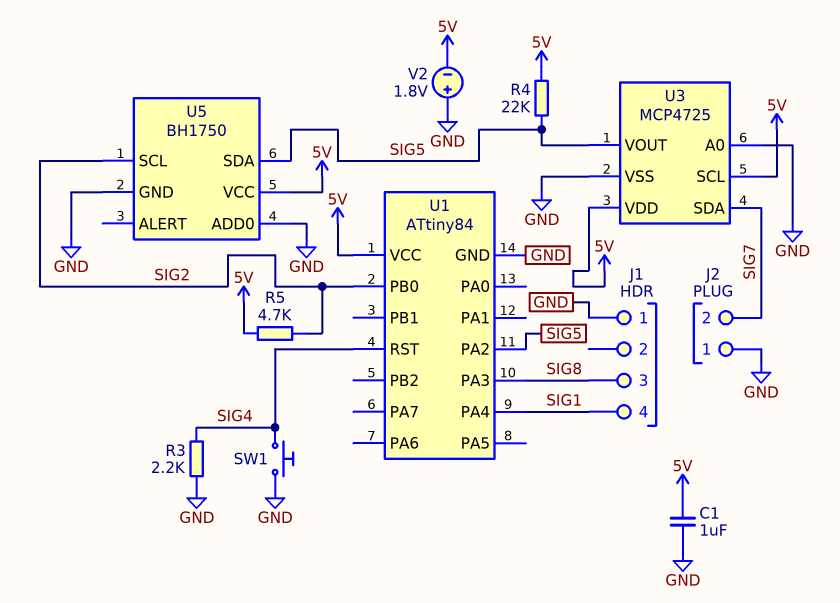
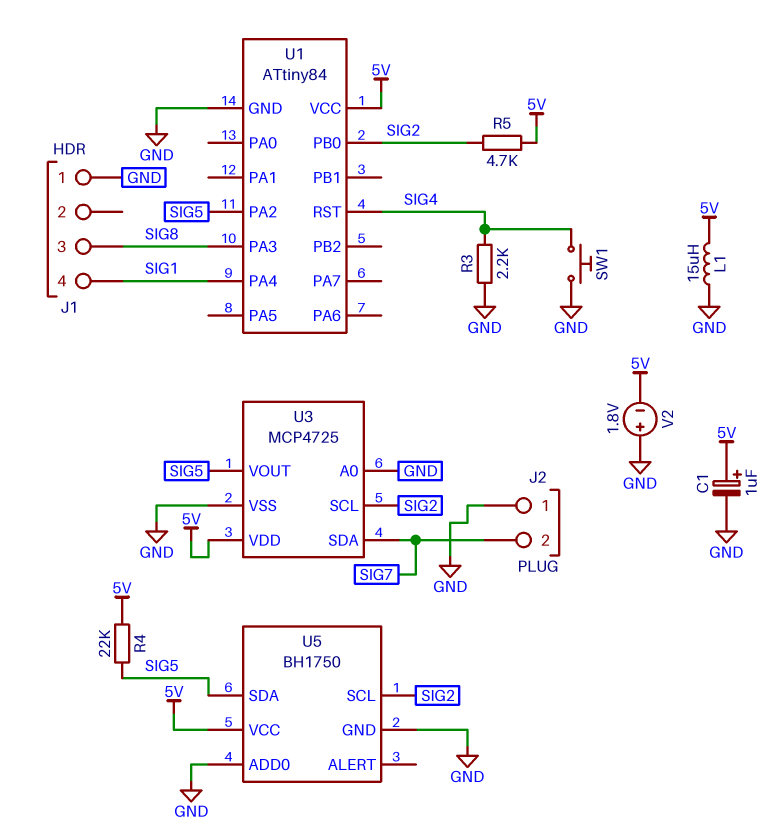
C1: 1uF (5V, GND) -> 1uF (plus 5V, minus GND)
L1: none -> 15uH (5V, GND)
U3 pin SCL: 5V -> SIG2

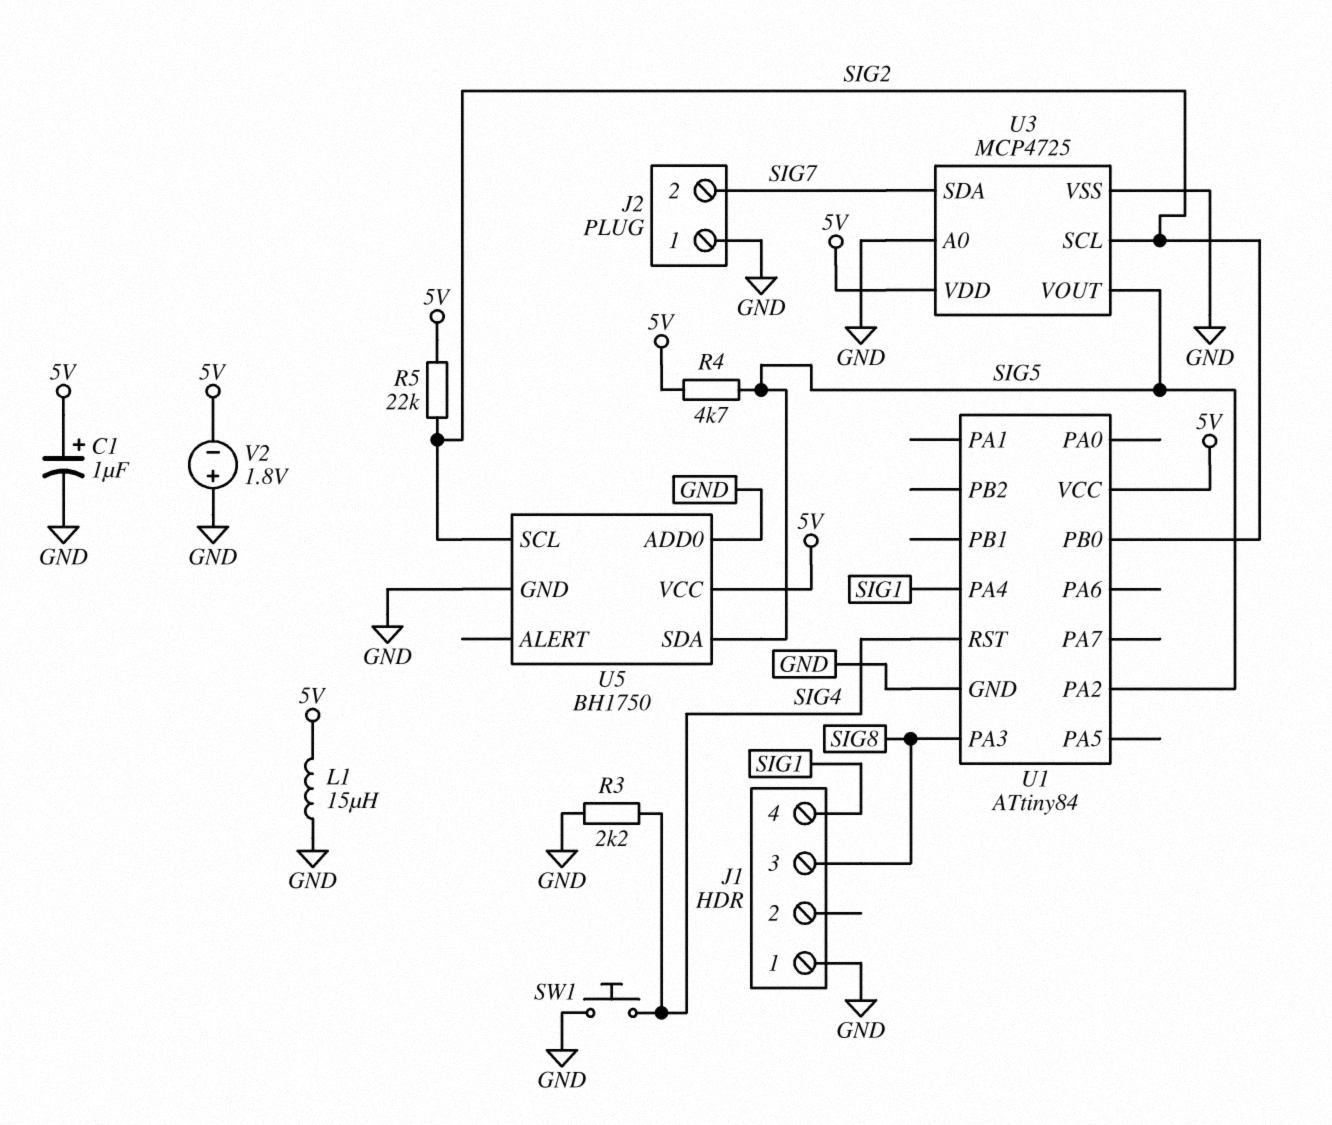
R4: 22k (5V, SIG5) -> 4.7k (5V, SIG5)
R5: 4.7k (5V, SIG2) -> 22k (5V, SIG2)

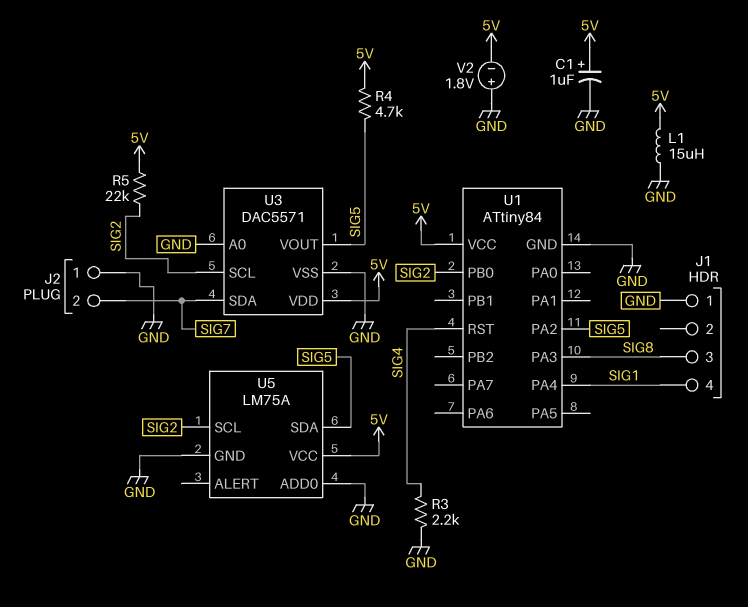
SW1: button (GND, SIG4) -> none
U3: MCP4725 -> DAC5571
U5: BH1750 -> LM75A

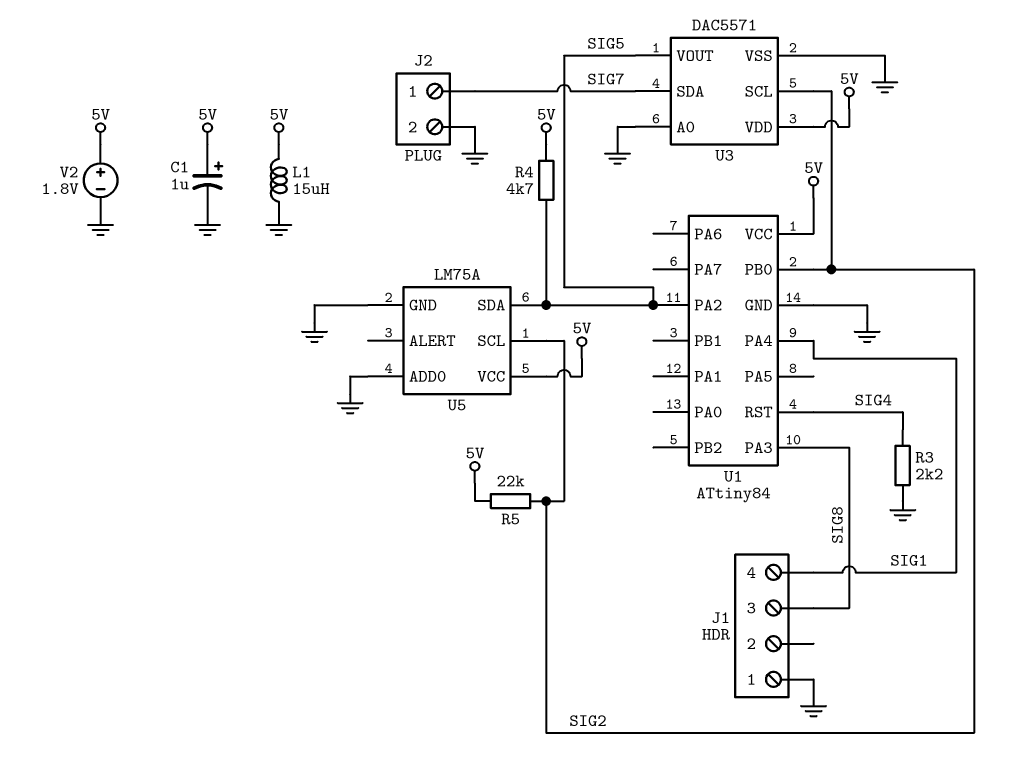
J2 pin 1: GND -> SIG7
J2 pin 2: SIG7 -> GND
V2: 1.8V (plus GND, minus 5V) -> 1.8V (plus 5V, minus GND)

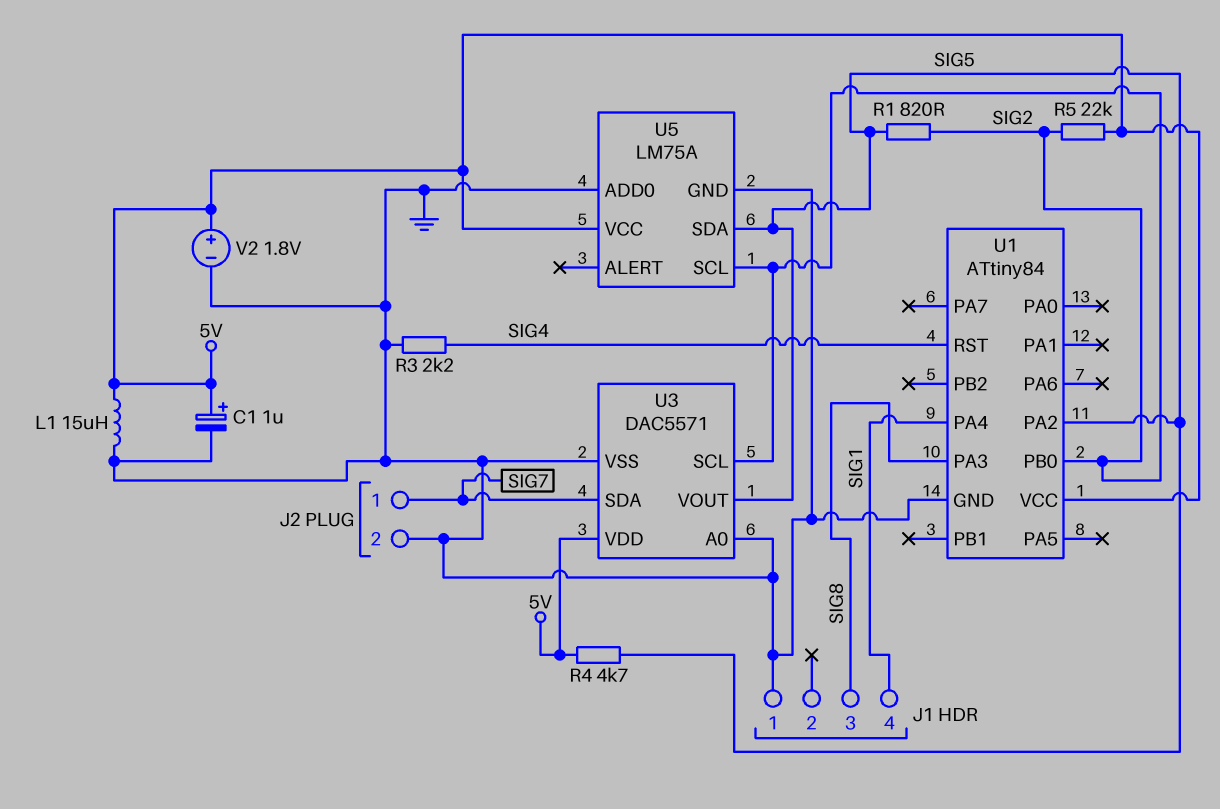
R1: none -> 820 (SIG2, SIG5)

